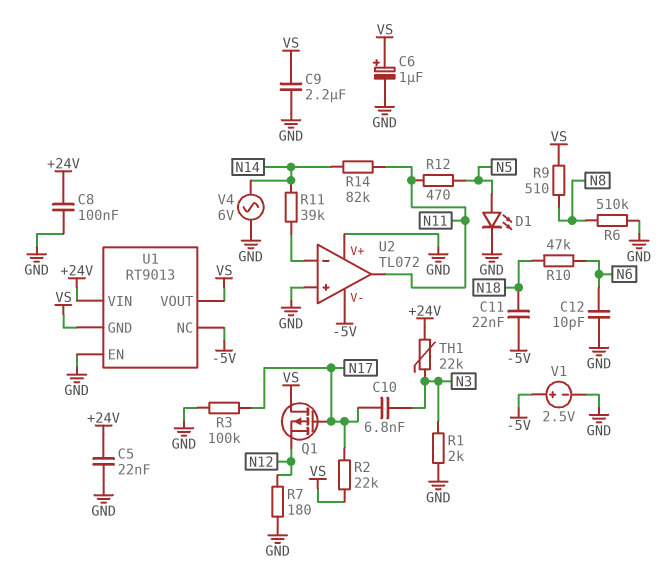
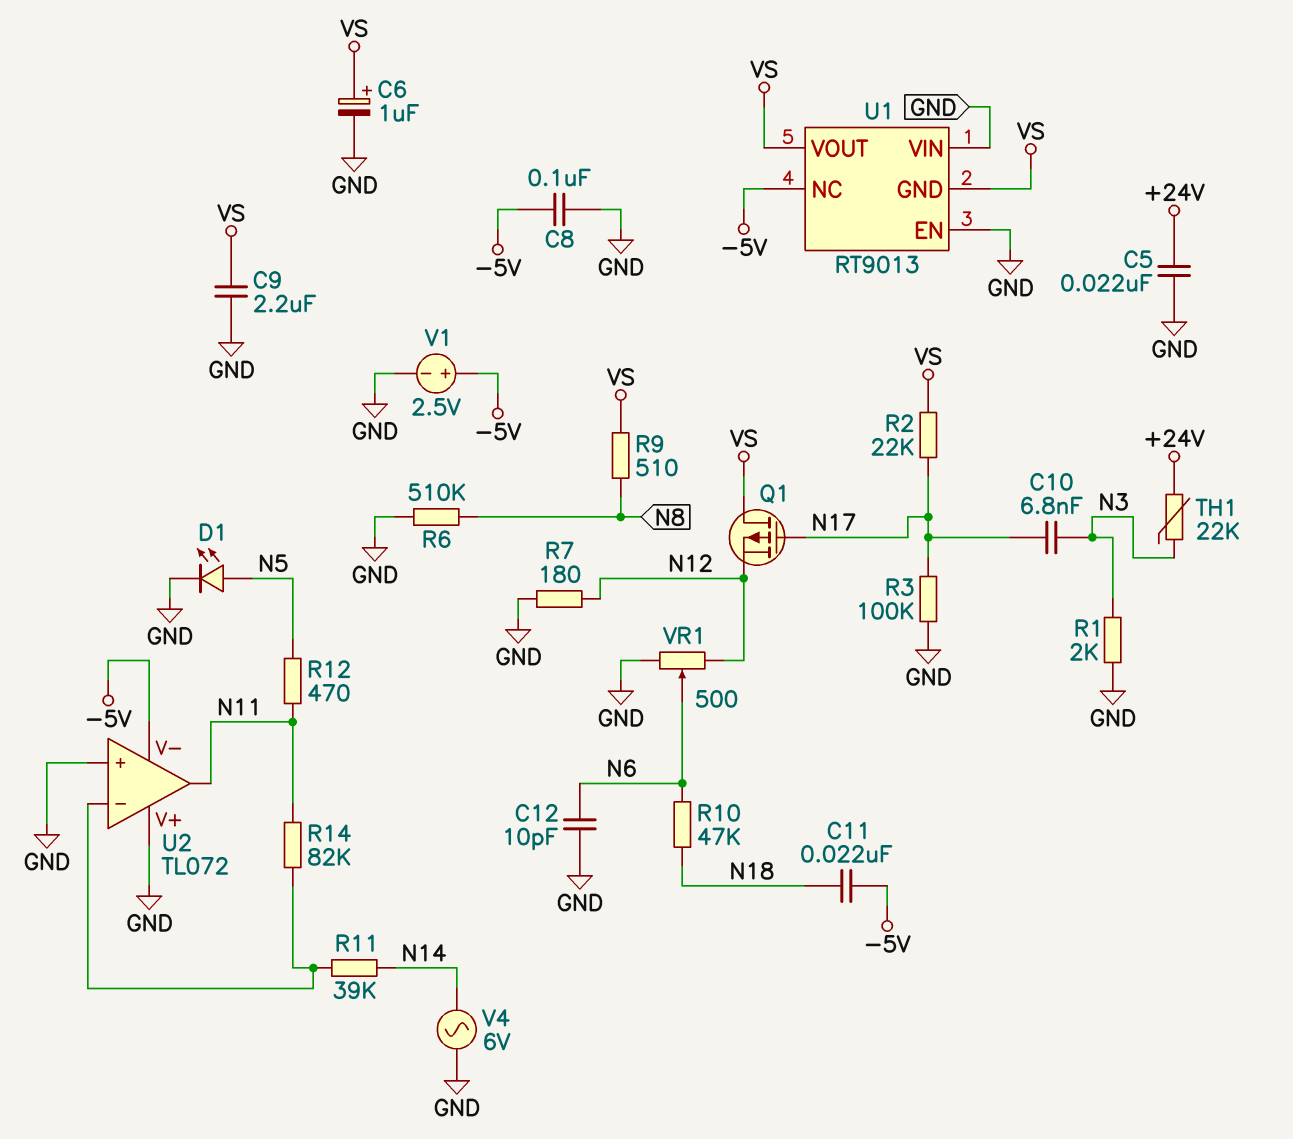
C8: 100nF (+24V, GND) -> 100nF (-5V, GND)
R14: 82k (N11, N14) -> 82k (N11, U2/in-)
U1 pin VIN: +24V -> GND
VR1: none -> 500 (GND, N12, wiper N6)

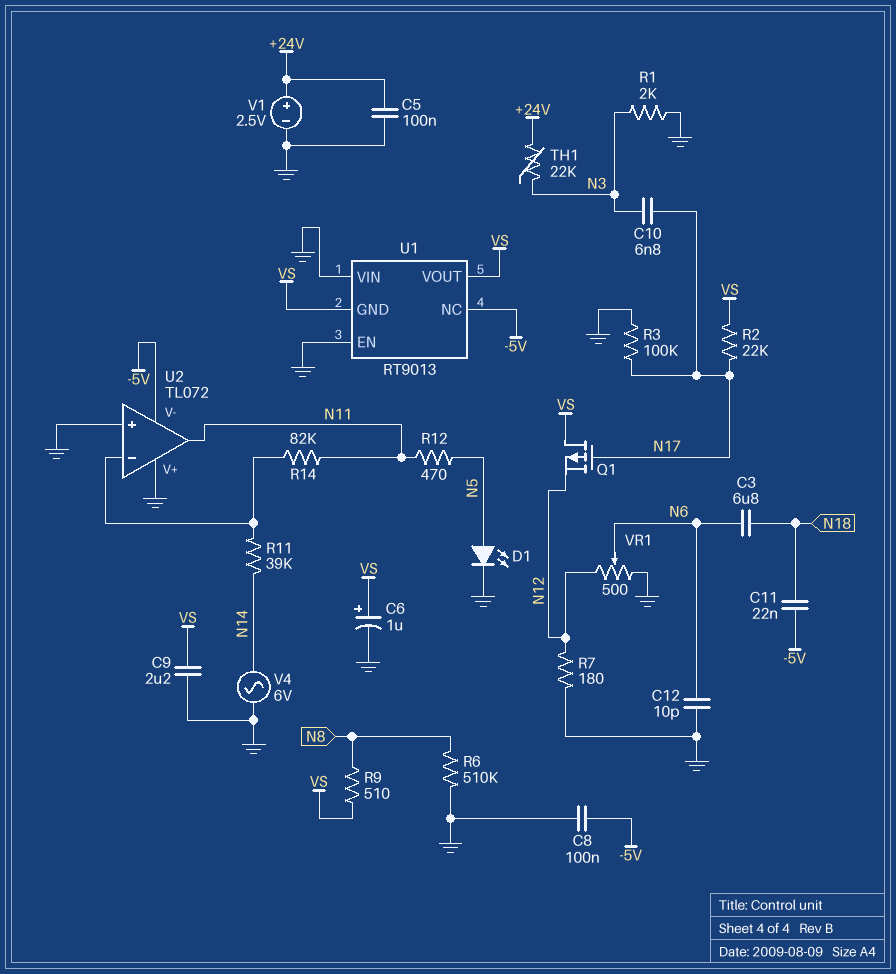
C3: none -> 6.8uF (N6, N18)
C5: 22nF (+24V, GND) -> 100nF (+24V, GND)
R10: 47k (N6, N18) -> none
V1: 2.5V (plus -5V, minus GND) -> 2.5V (plus +24V, minus GND)

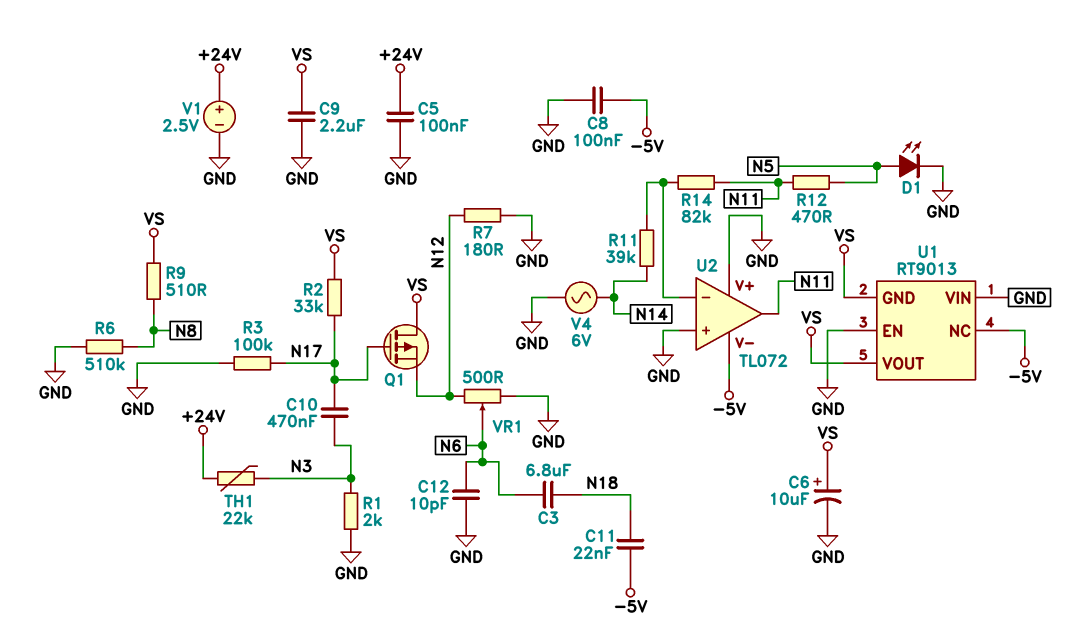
C6: 1uF (plus VS, minus GND) -> 10uF (plus VS, minus GND)
C10: 6.8nF (N3, N17) -> 470nF (N3, N17)
R2: 22k (N17, VS) -> 33k (N17, VS)

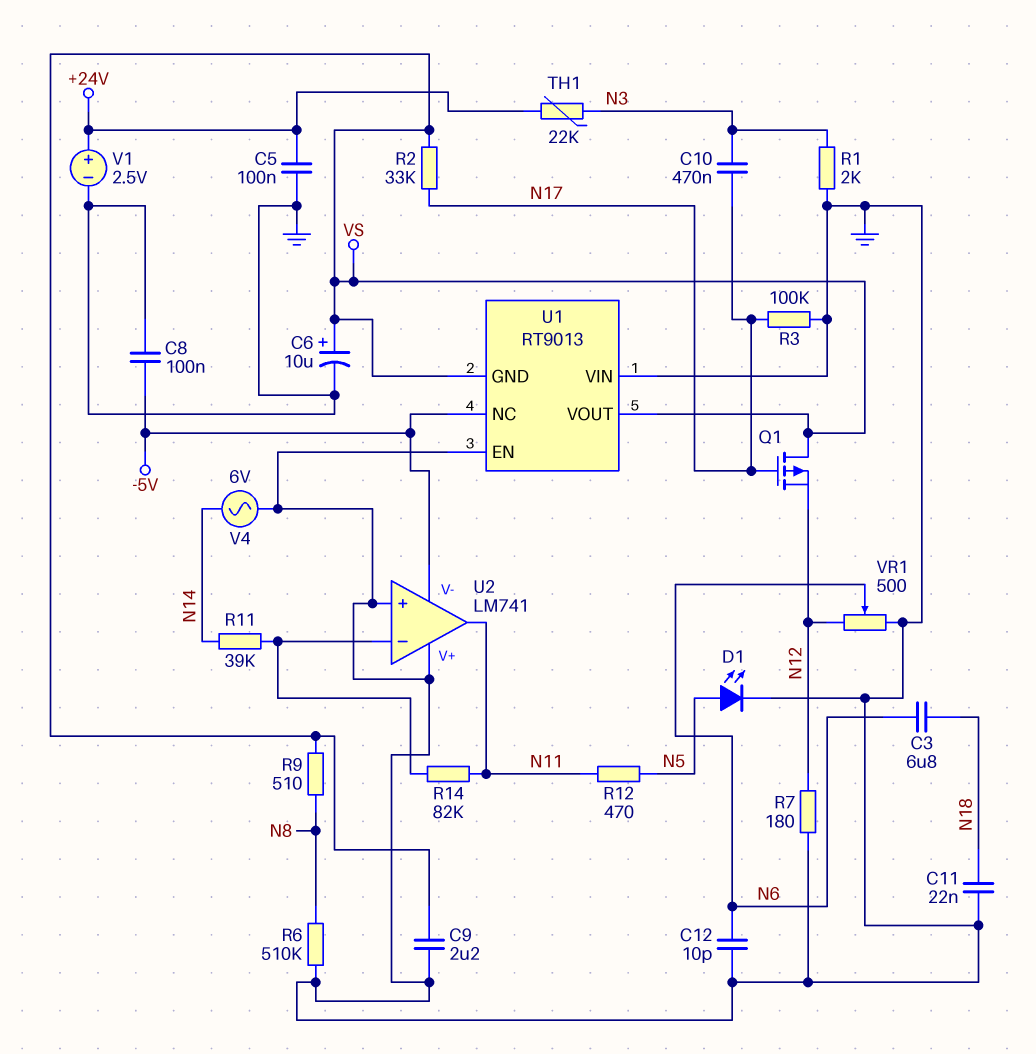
C11: 22nF (-5V, N18) -> 22nF (GND, N18)
U2: TL072 -> LM741

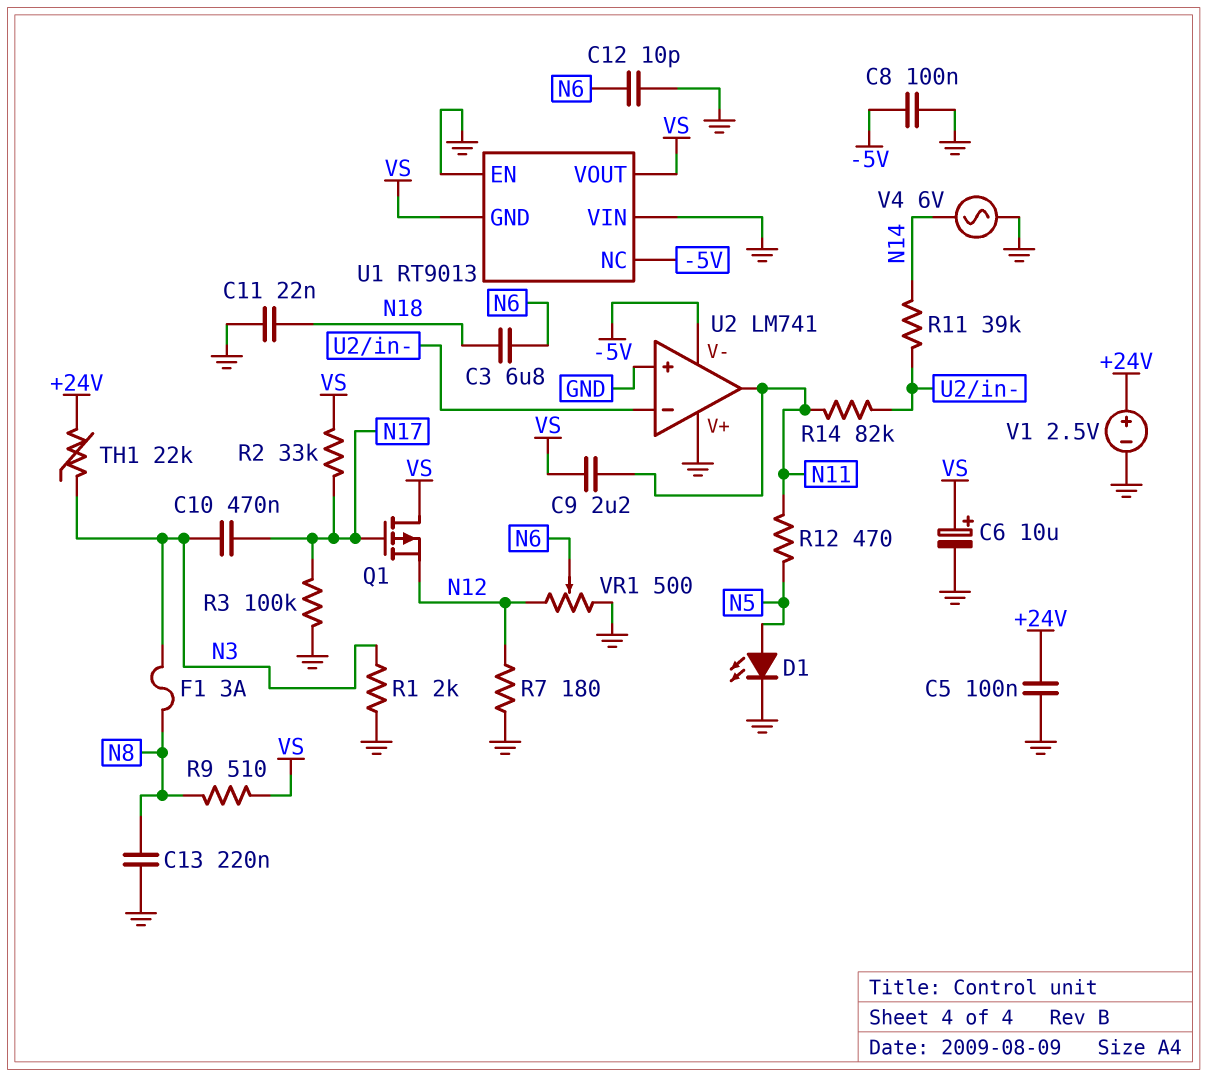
C9: 2.2uF (GND, VS) -> 2.2uF (N11, VS)
C13: none -> 220nF (GND, N8)
F1: none -> 3A (N3, N8)
R6: 510k (GND, N8) -> none

